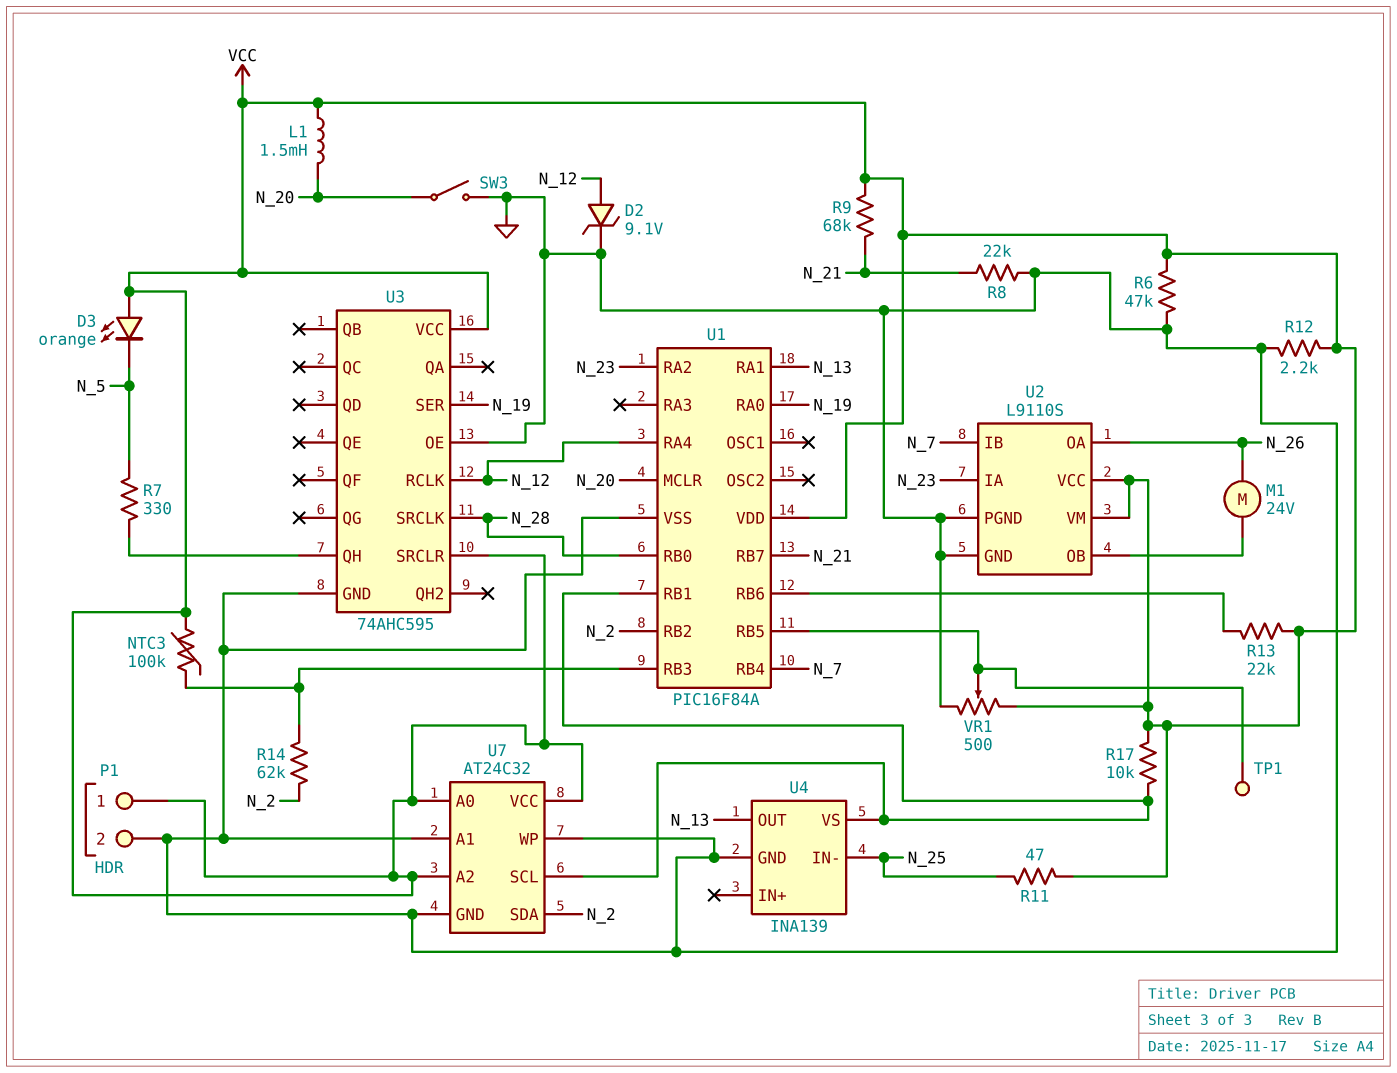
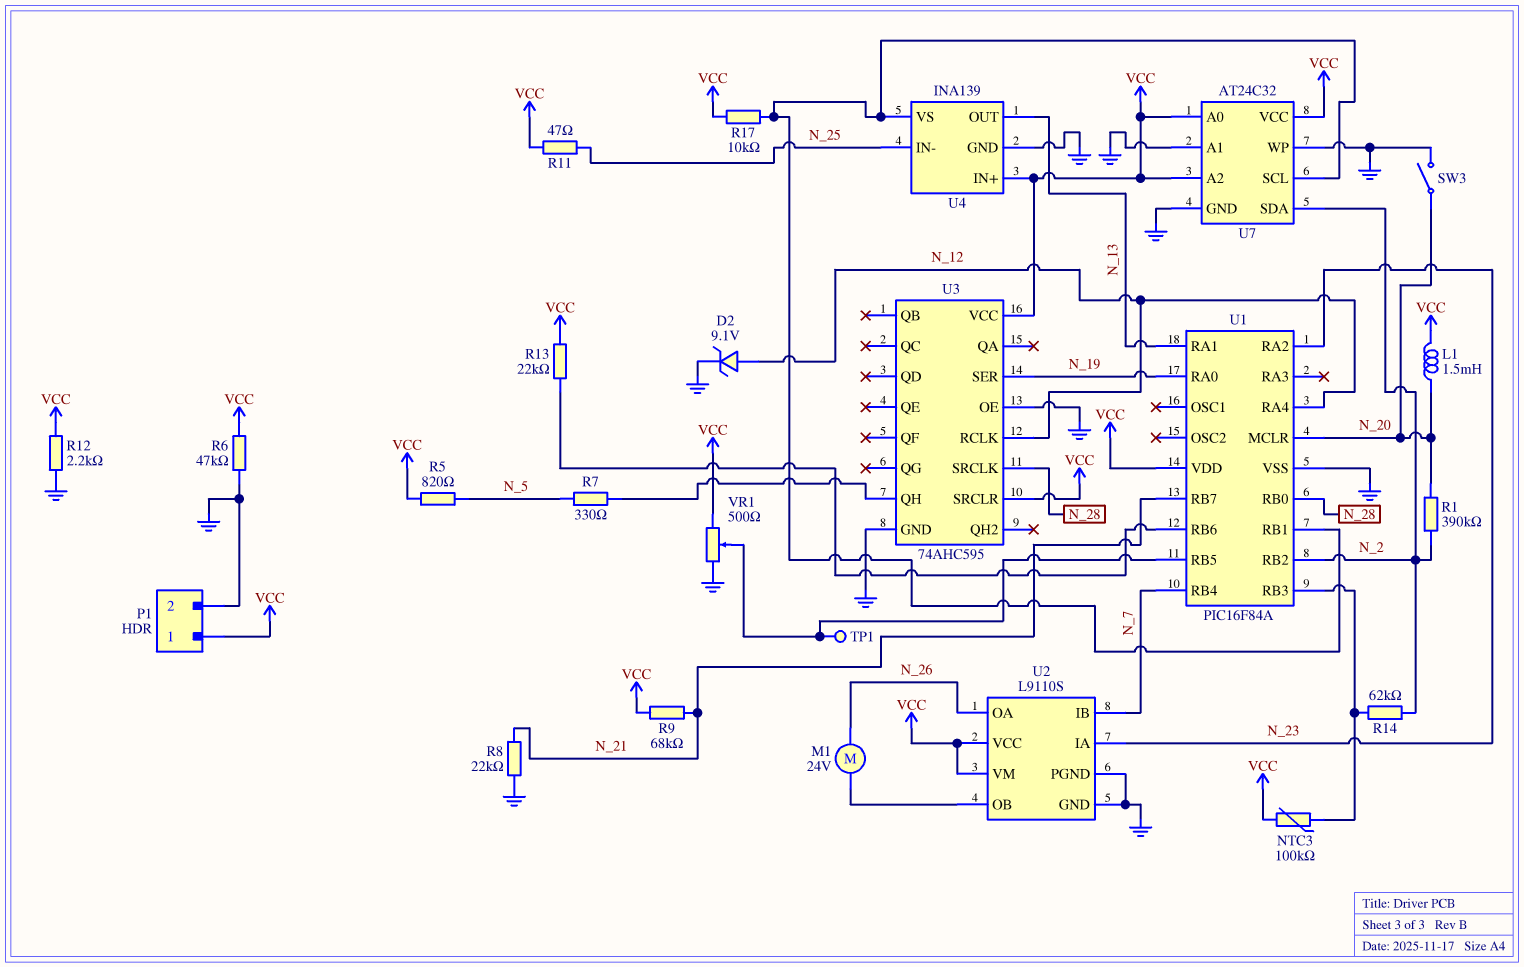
D3: LED orange (A VCC, K N_5) -> none
R1: none -> 390k (N_2, N_20)
R5: none -> 820 (N_5, VCC)
U4 pin IN+: none -> VCC

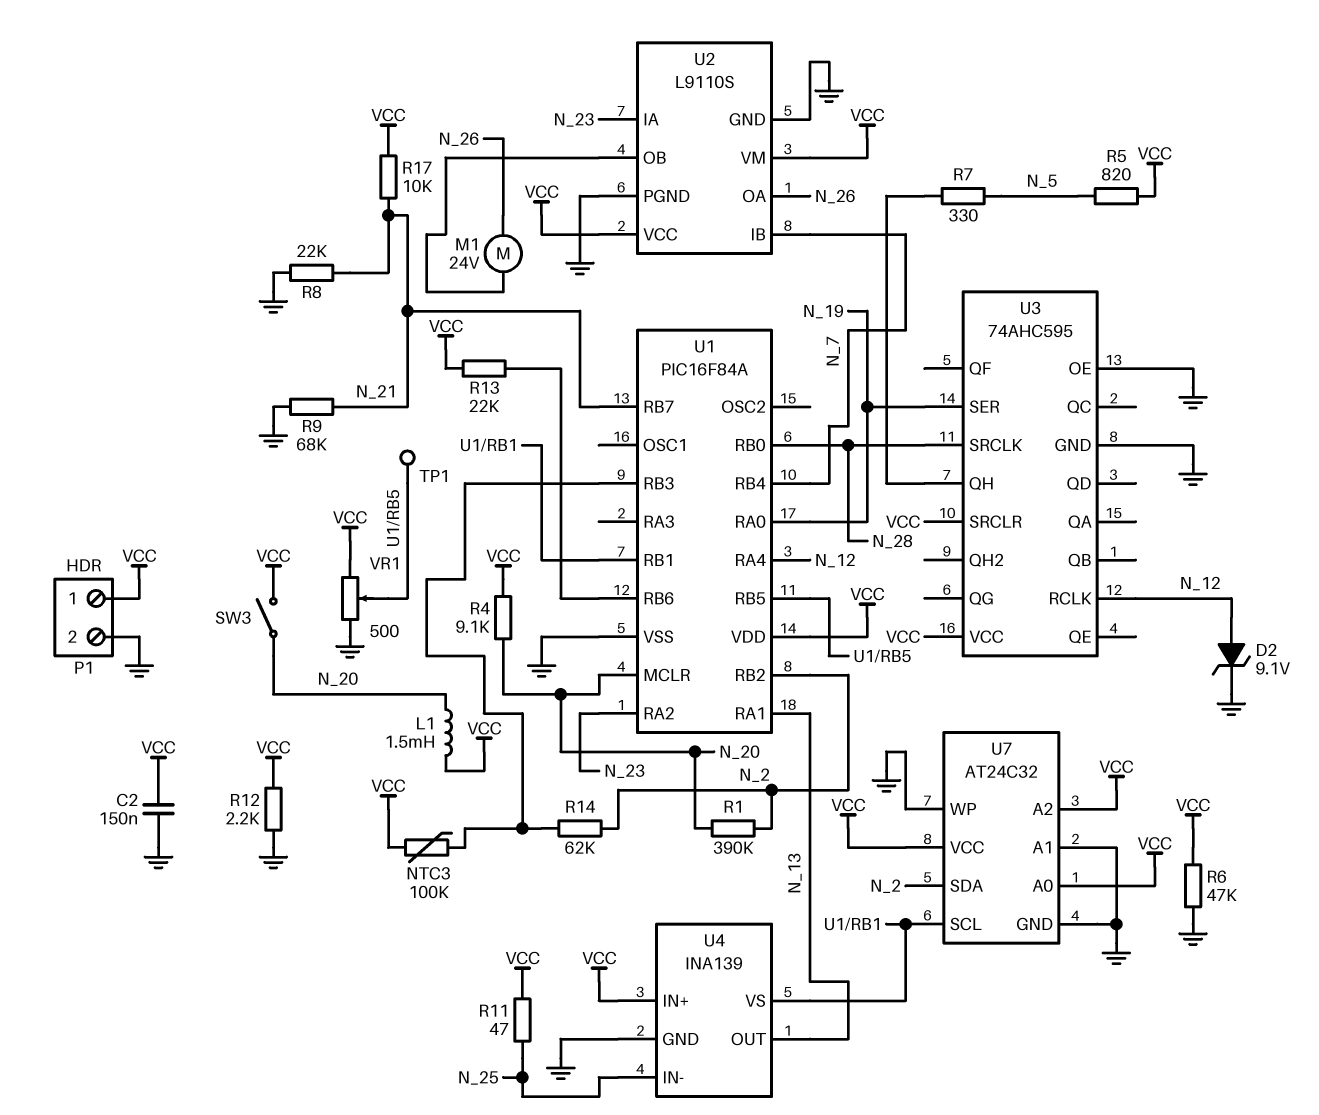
C2: none -> 150nF (GND, VCC)
R4: none -> 9.1k (N_20, VCC)
R9: 68k (N_21, VCC) -> 68k (GND, N_21)
R17: 10k (U1/RB1, VCC) -> 10k (N_21, VCC)
SW3: switch (GND, N_20) -> switch (N_20, VCC)

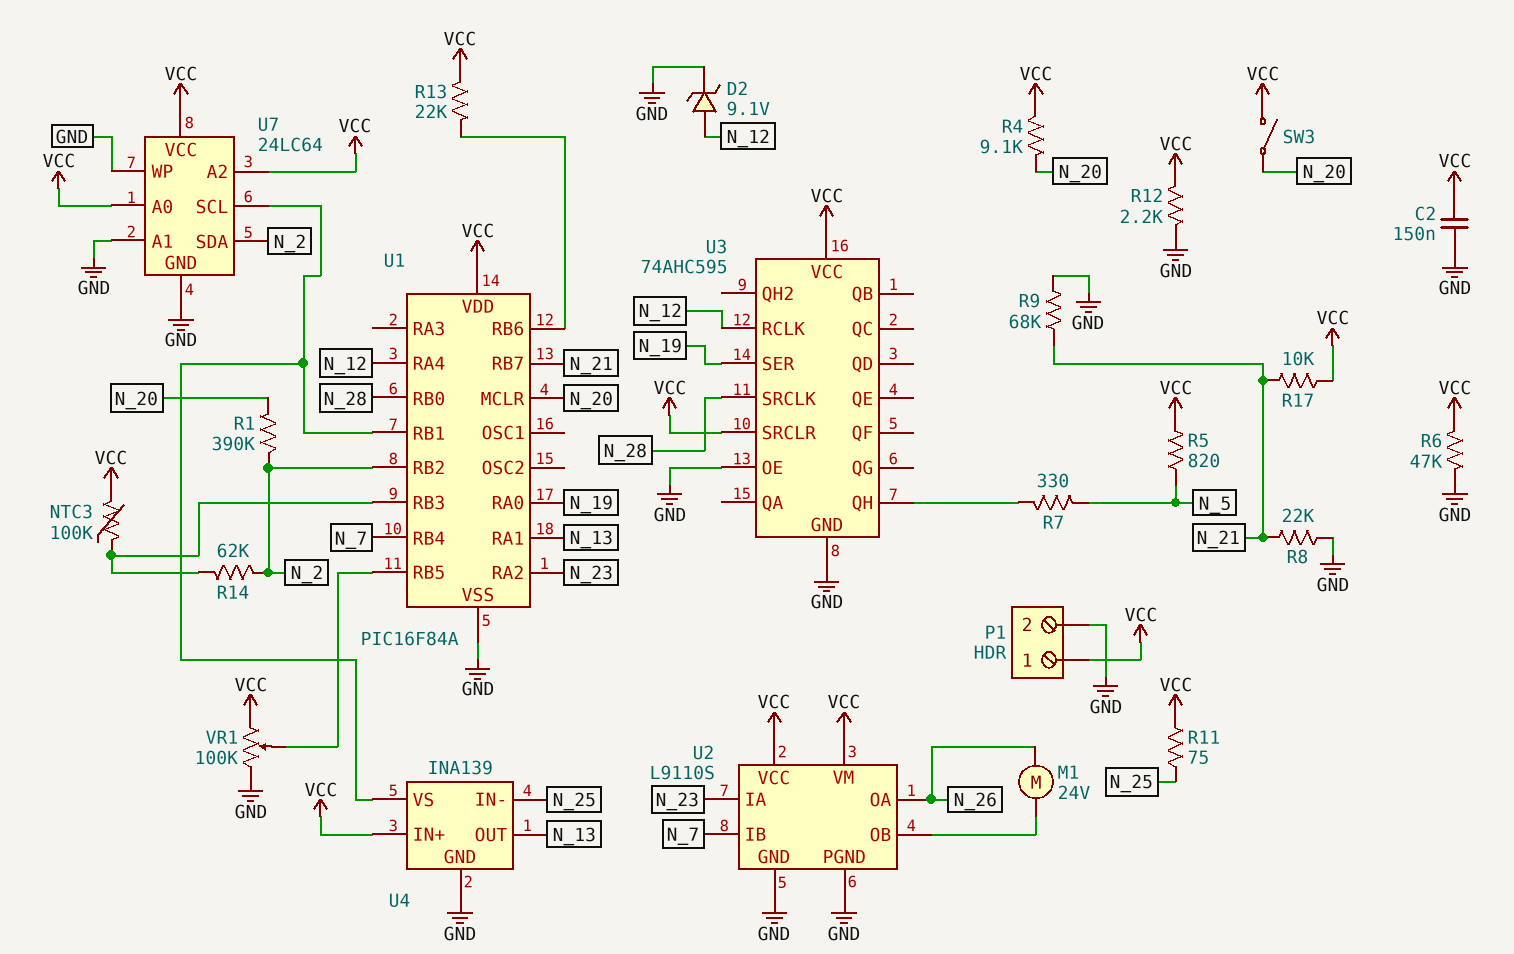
L1: 1.5mH (N_20, VCC) -> none
R11: 47 (N_25, VCC) -> 75 (N_25, VCC)
TP1: test point (U1/RB5) -> none
U7: AT24C32 -> 24LC64
VR1: 500 (GND, VCC, wiper U1/RB5) -> 100k (GND, VCC, wiper U1/RB5)

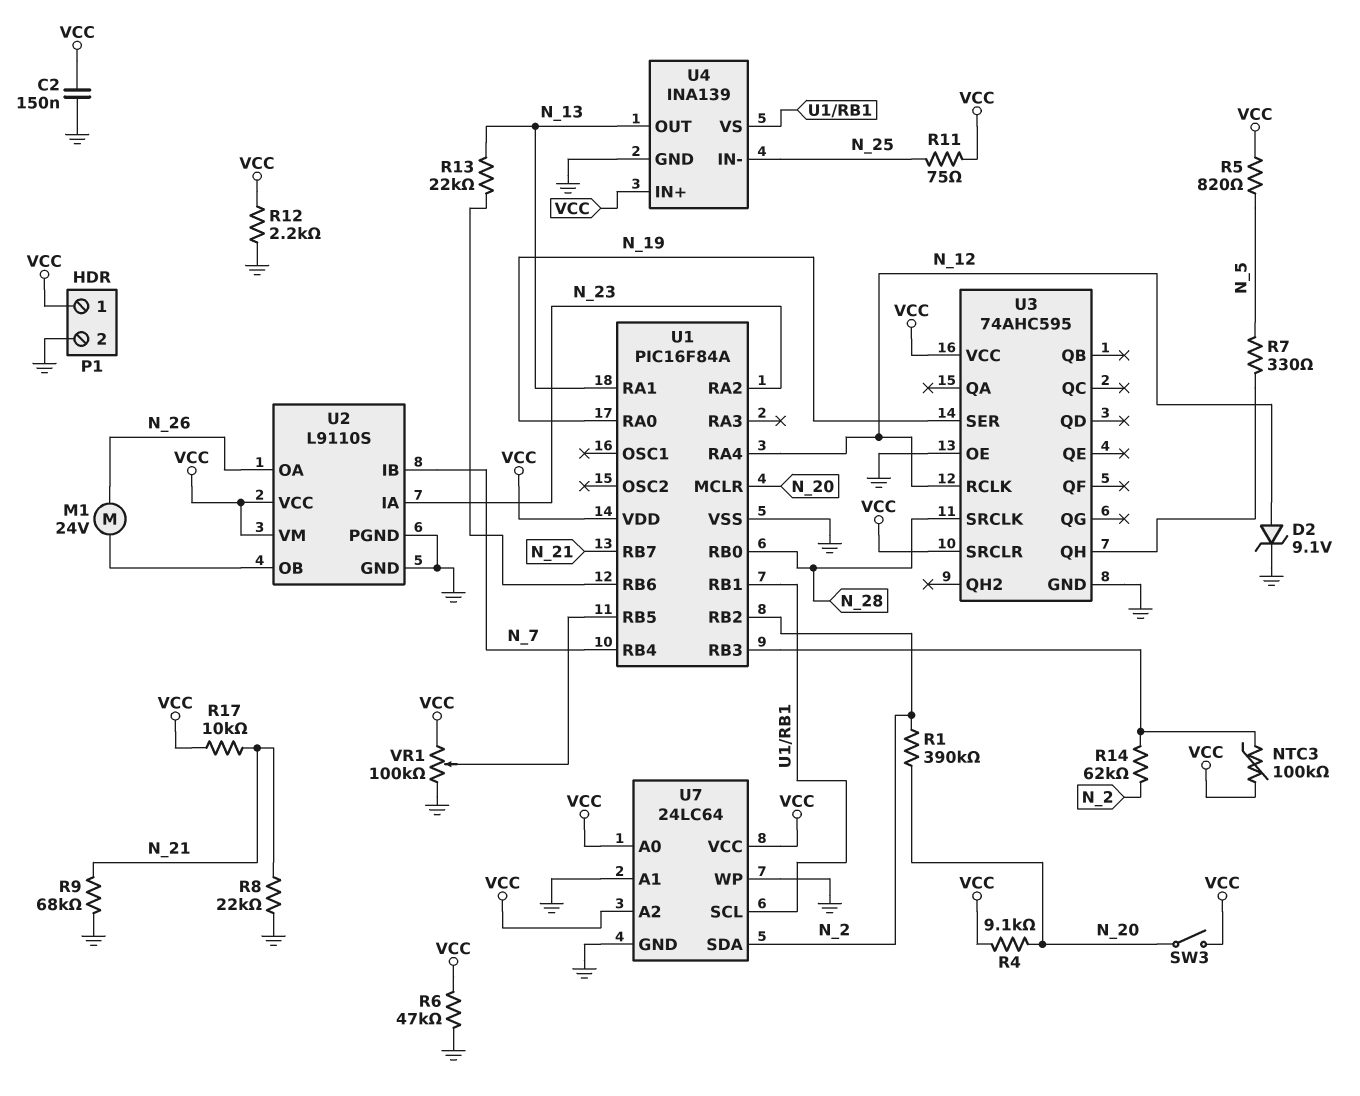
R13: 22k (U1/RB6, VCC) -> 22k (N_13, U1/RB6)

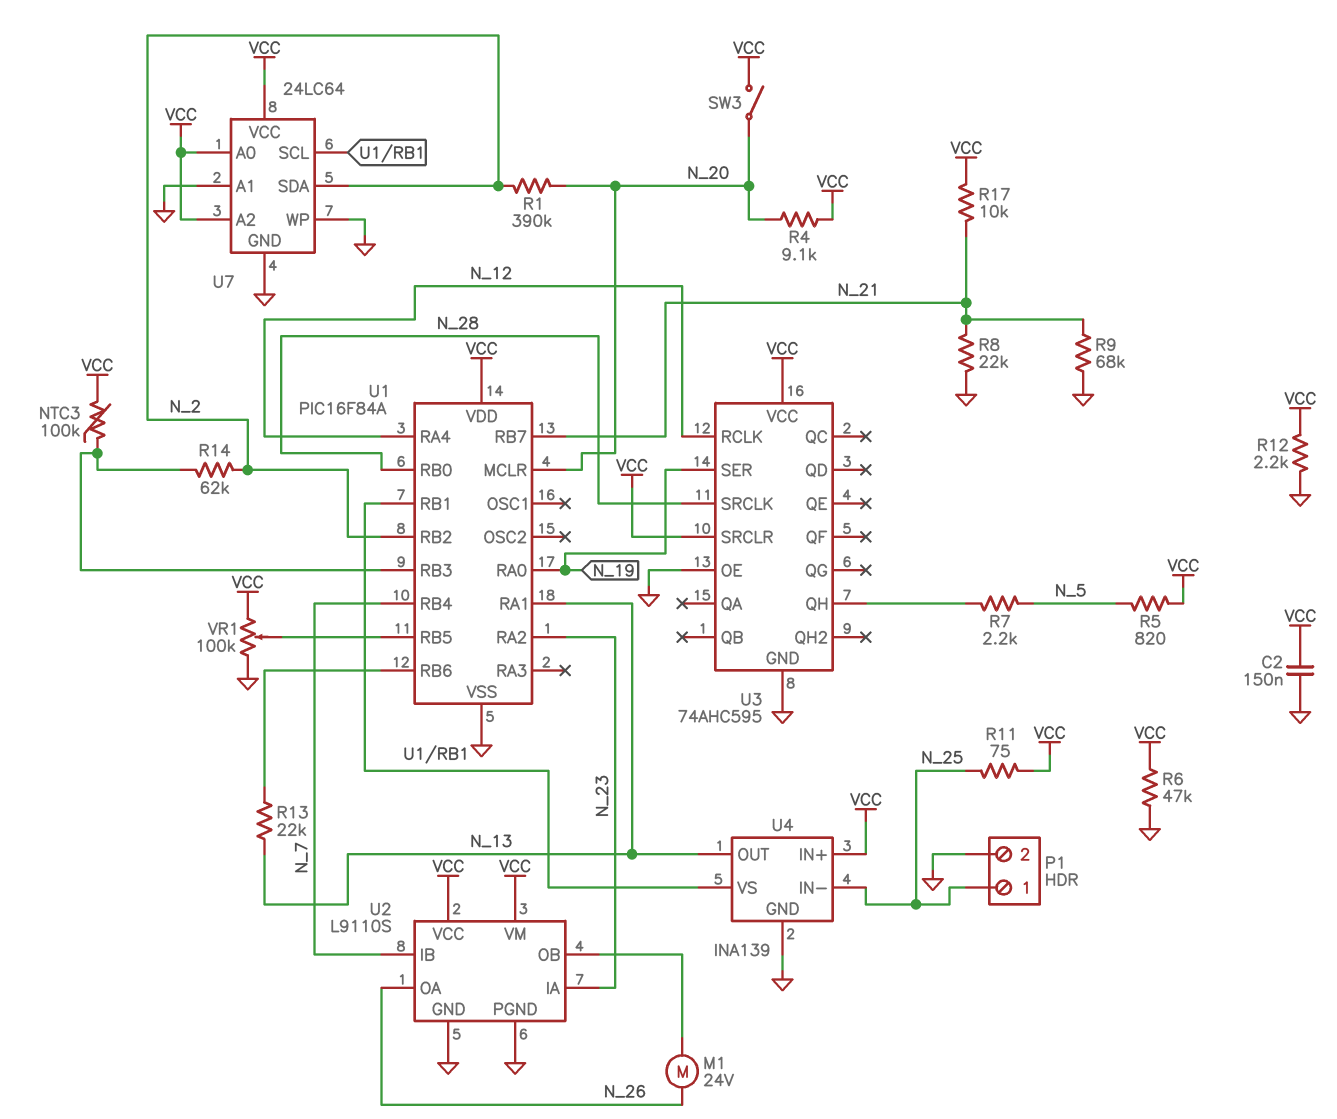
D2: zener 9.1V (A N_12, K GND) -> none
P1 pin 1: VCC -> N_25
R7: 330 (N_5, U3/QH) -> 2.2k (N_5, U3/QH)

